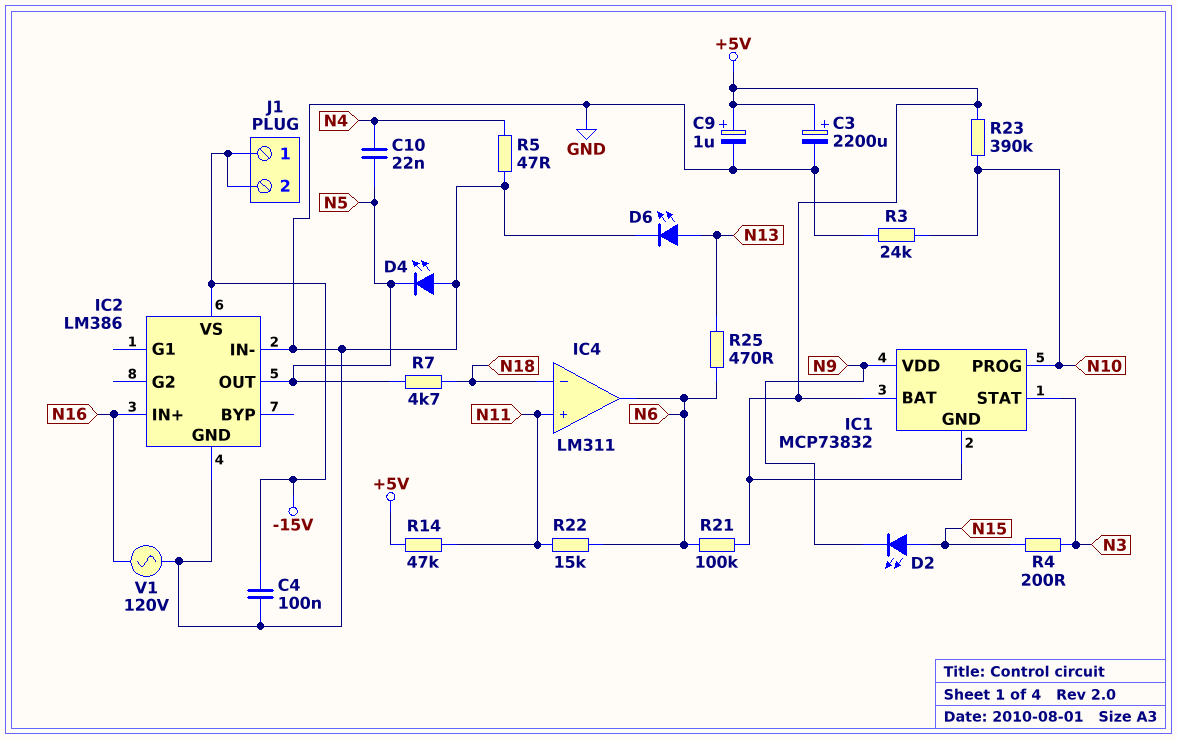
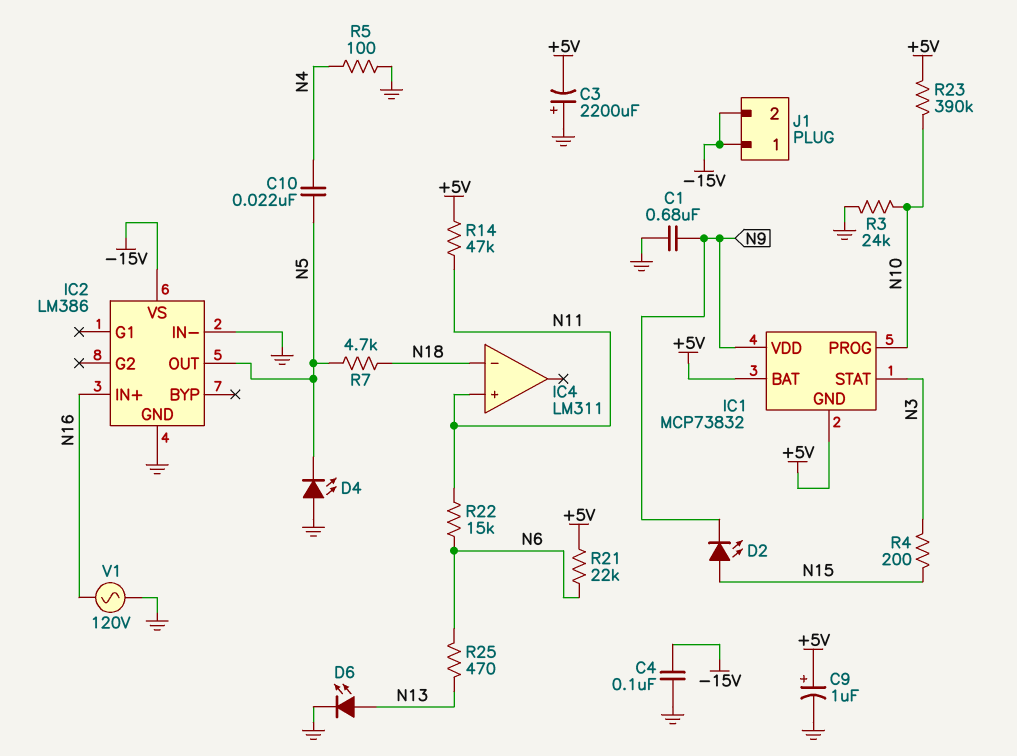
C1: none -> 680nF (GND, N9)
C3: 2200uF (plus +5V, minus GND) -> 2200uF (plus GND, minus +5V)
IC4 pin out: N6 -> none
R5: 47 (GND, N4) -> 100 (GND, N4)
R21: 100k (+5V, N6) -> 22k (+5V, N6)

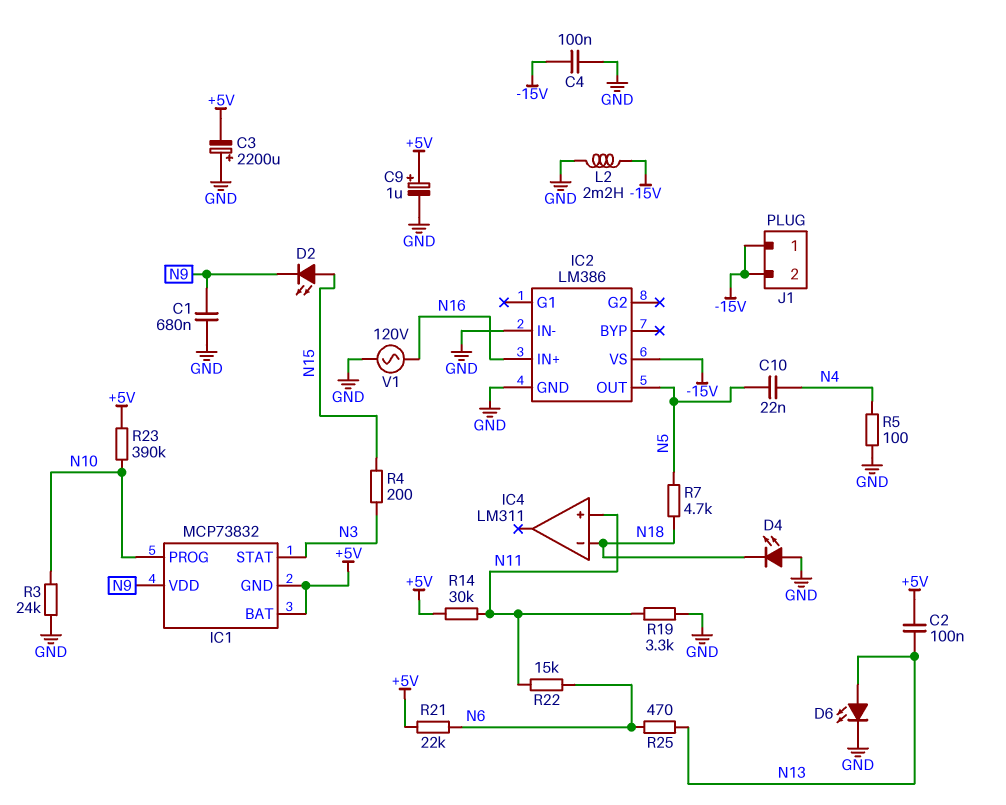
C2: none -> 100nF (+5V, N13)
D4: LED (A GND, K N5) -> LED (A GND, K N18)
L2: none -> 2.2mH (-15V, GND)
R14: 47k (+5V, N11) -> 30k (+5V, N11)
R19: none -> 3.3k (GND, N11)

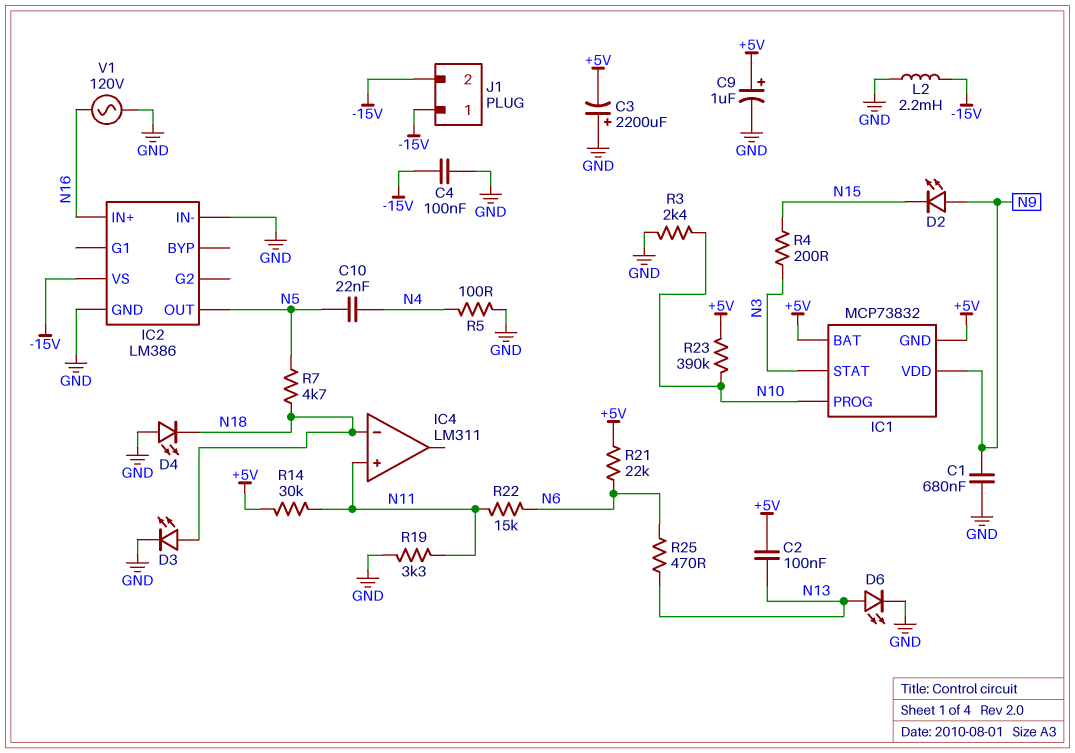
D2: LED (A N15, K N9) -> LED (A N9, K N15)
D3: none -> LED (A N18, K GND)
R3: 24k (GND, N10) -> 2.4k (GND, N10)

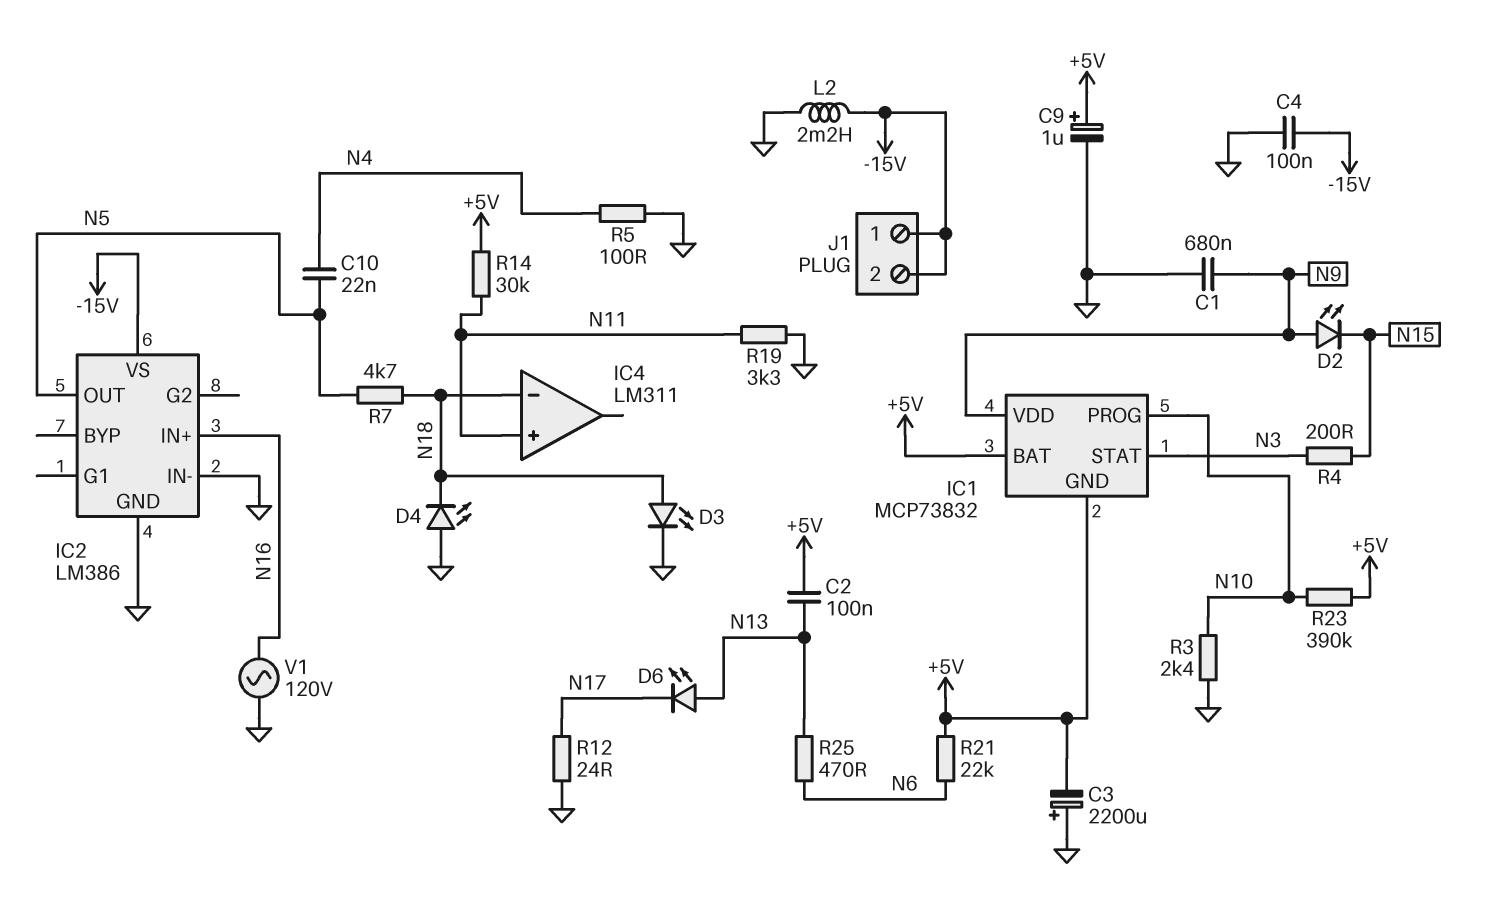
D6: LED (A N13, K GND) -> LED (A N13, K N17)
R12: none -> 24 (GND, N17)
R22: 15k (N6, N11) -> none

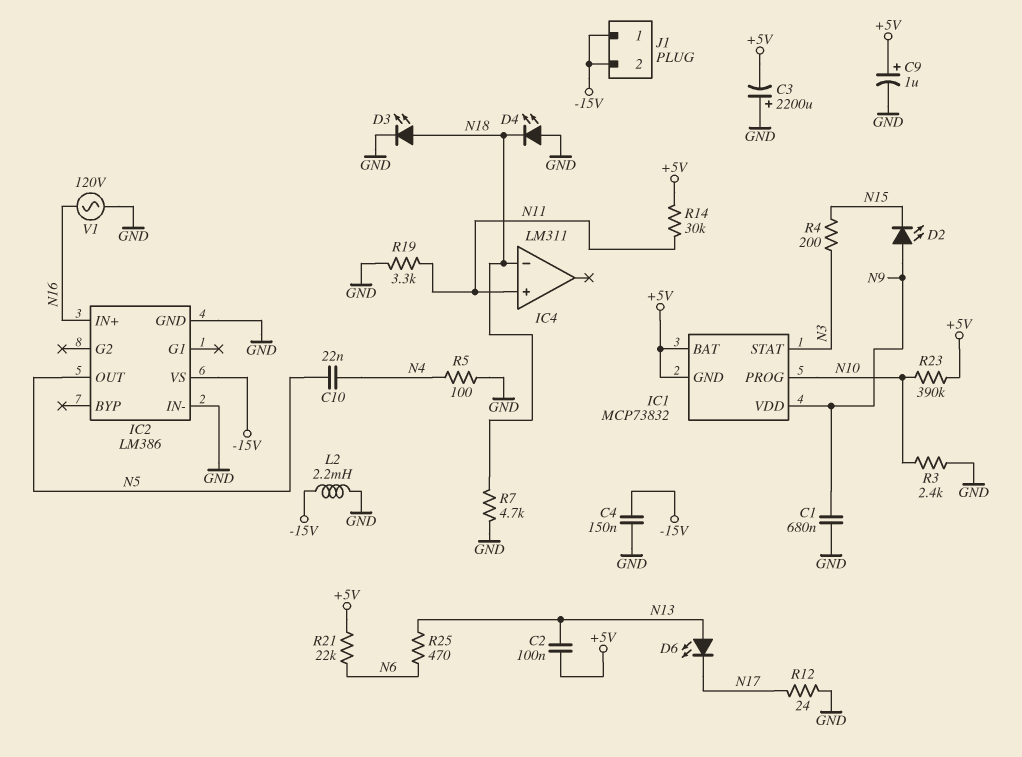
C4: 100nF (-15V, GND) -> 150nF (-15V, GND)
R7: 4.7k (N5, N18) -> 4.7k (GND, N18)

